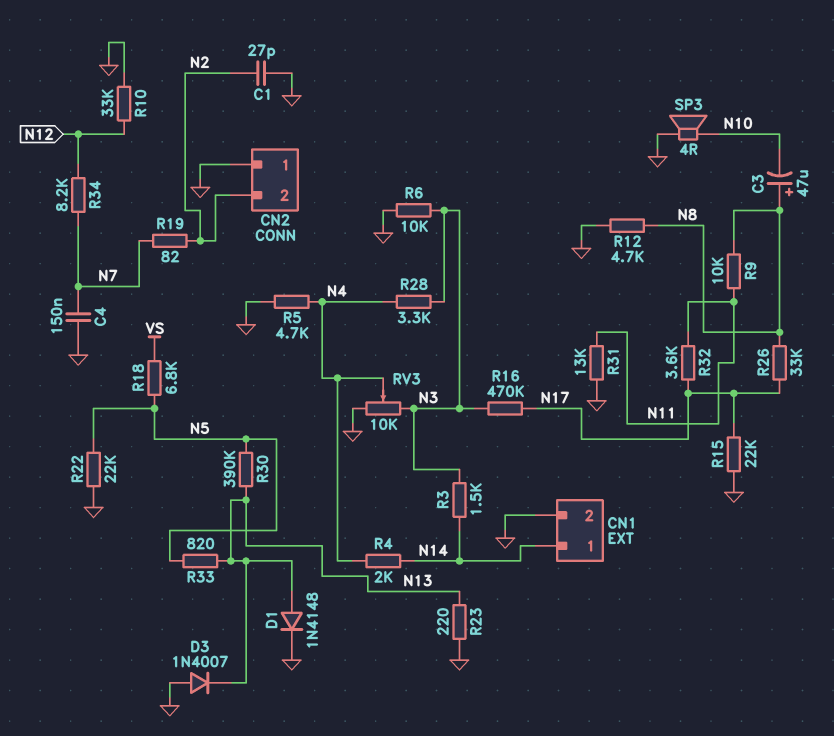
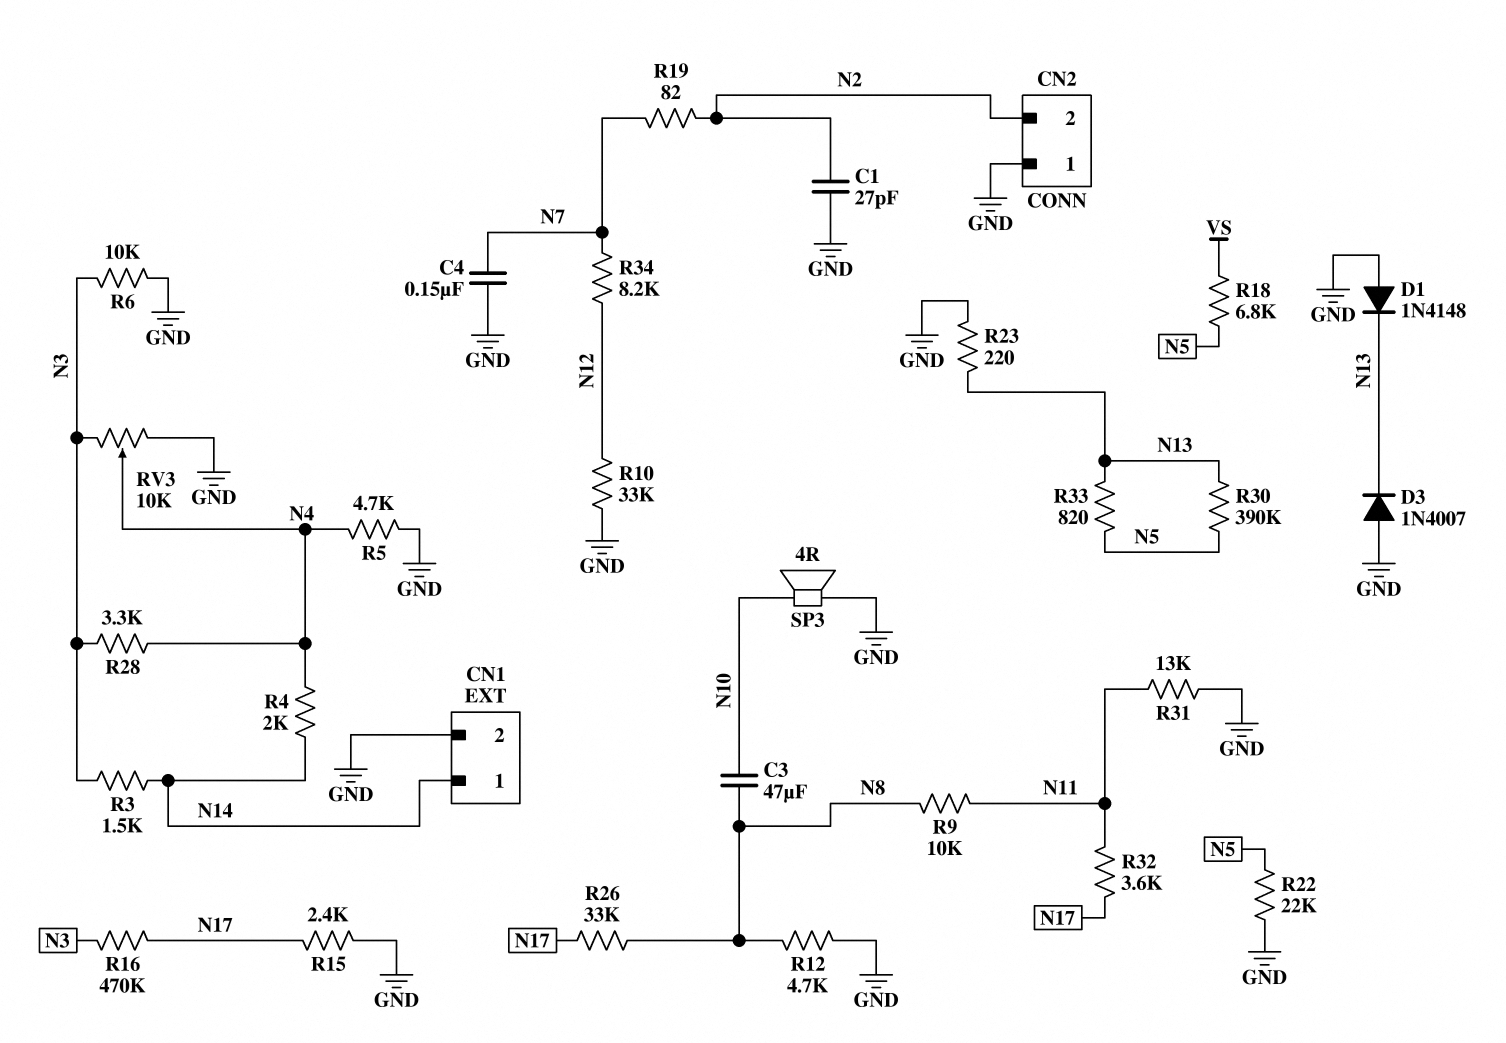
C3: 47uF (plus N8, minus N10) -> 47uF (N8, N10)
D1: diode 1N4148 (A N13, K GND) -> diode 1N4148 (A GND, K N13)
R15: 22k (GND, N17) -> 2.4k (GND, N17)

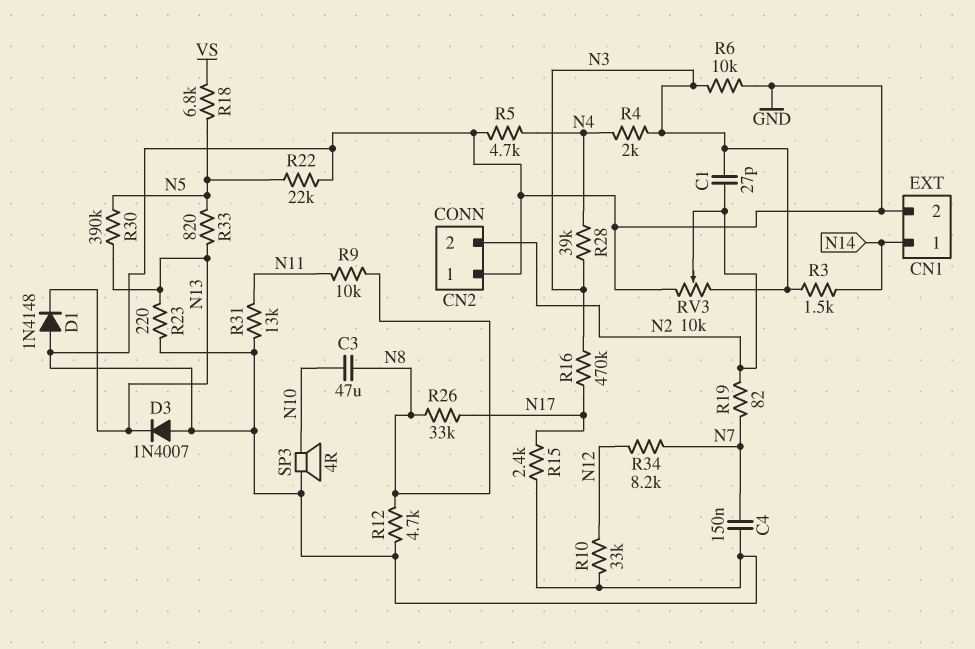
C1: 27pF (GND, N2) -> 27pF (N2, N3)
R4: 2k (N4, N14) -> 2k (N3, N4)
R28: 3.3k (N3, N4) -> 39k (N3, N4)
R32: 3.6k (N11, N17) -> none
RV3: 10k (GND, N3, wiper N4) -> 10k (GND, N3, wiper N2)

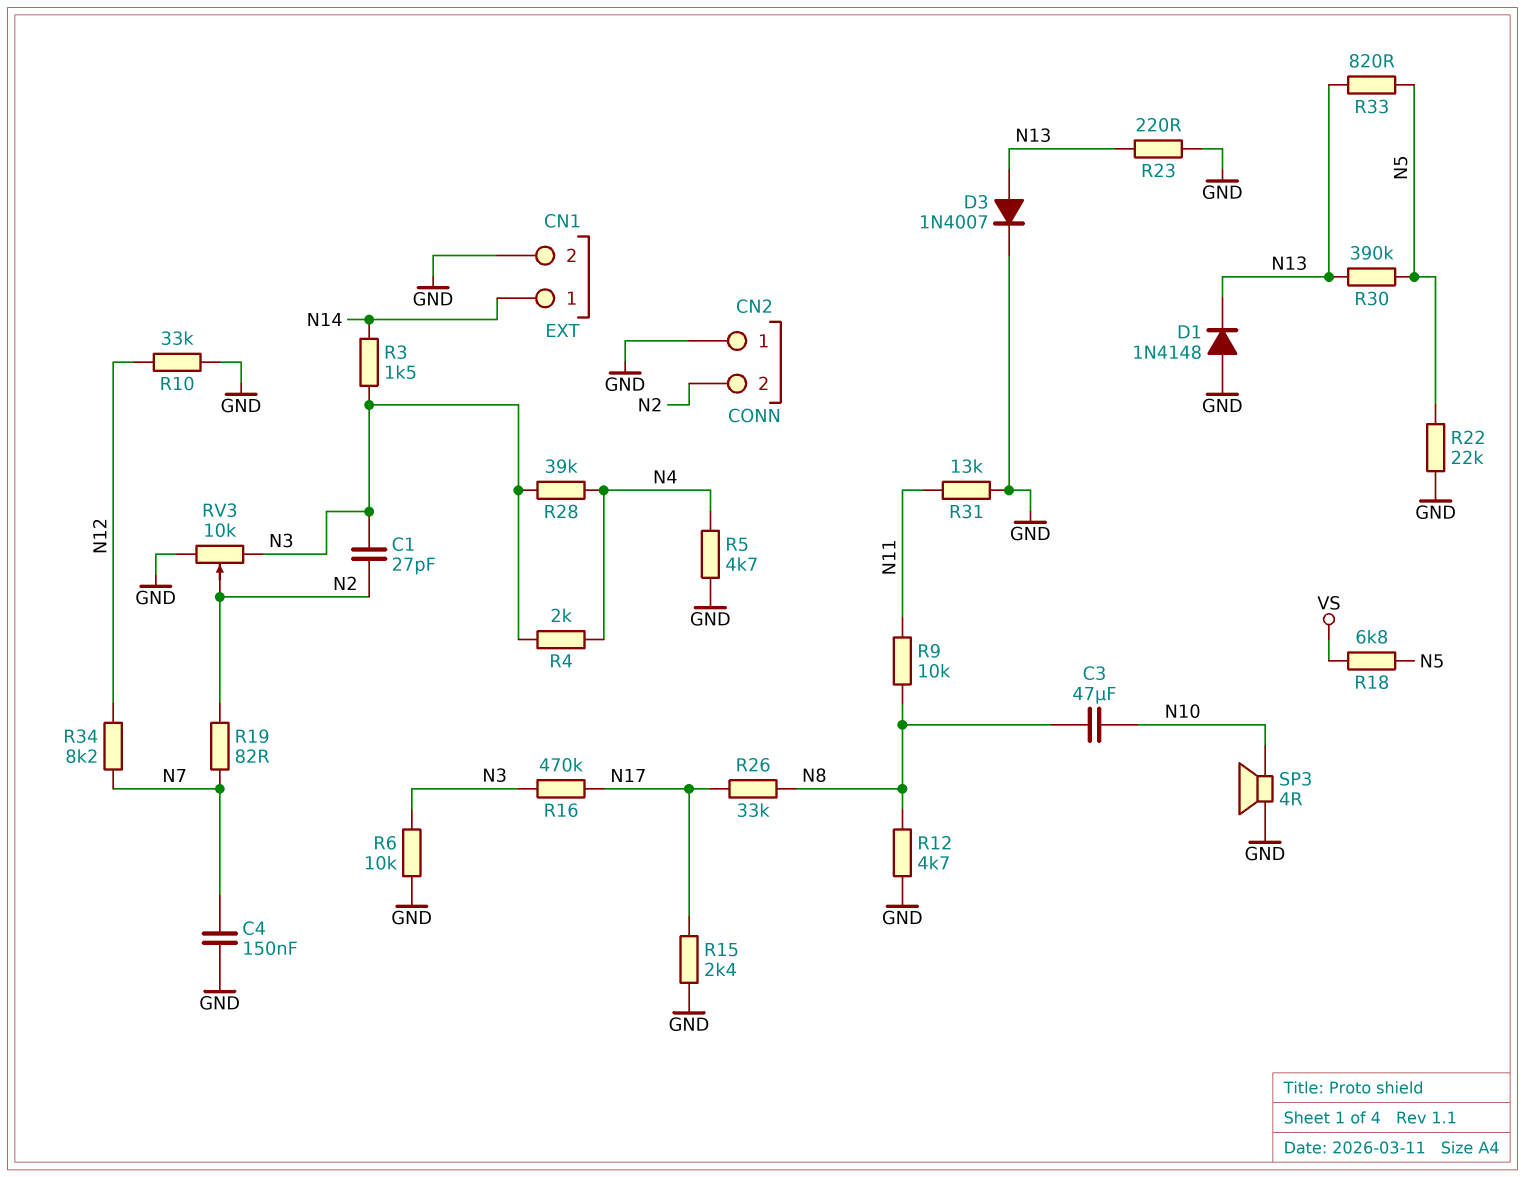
D3: diode 1N4007 (A GND, K N13) -> diode 1N4007 (A N13, K GND)

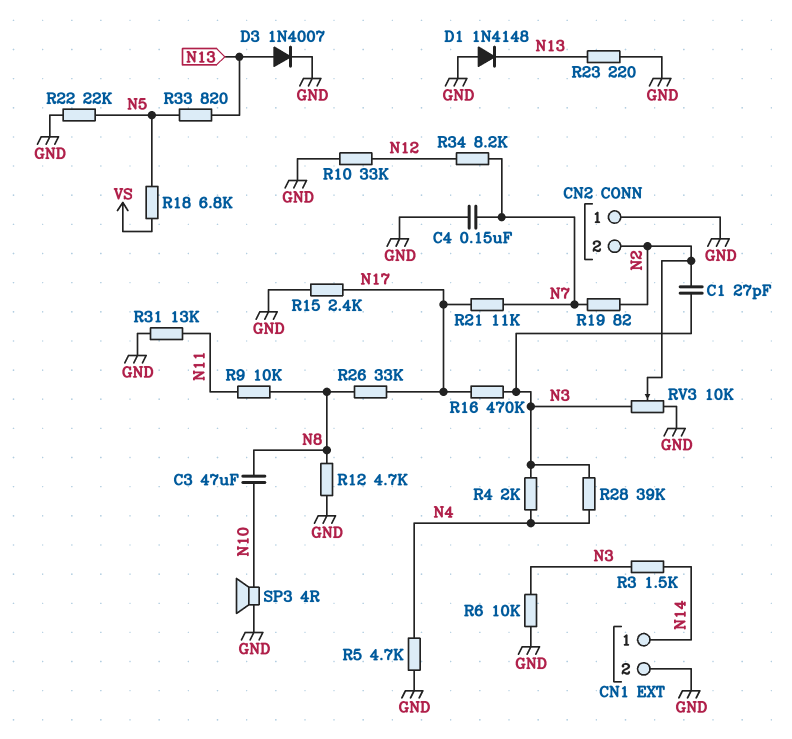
R21: none -> 11k (N7, N17)
R30: 390k (N5, N13) -> none

